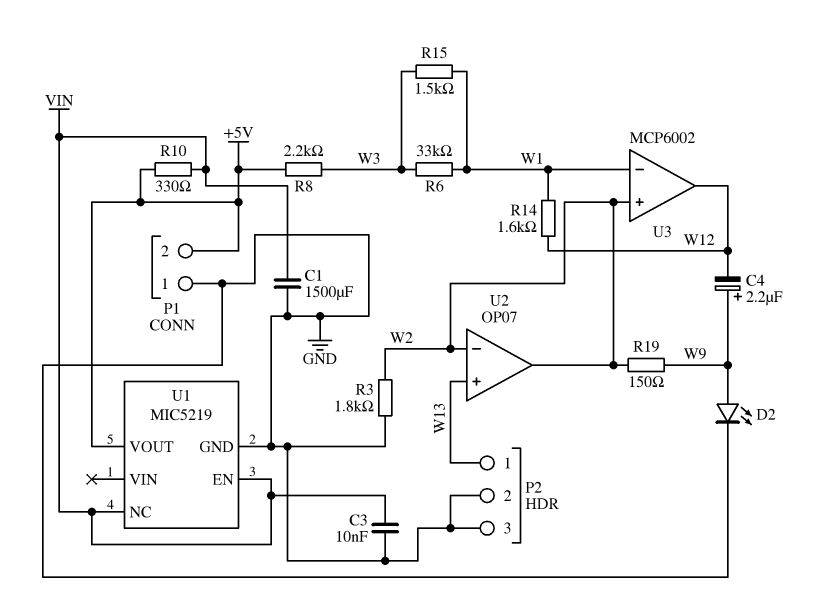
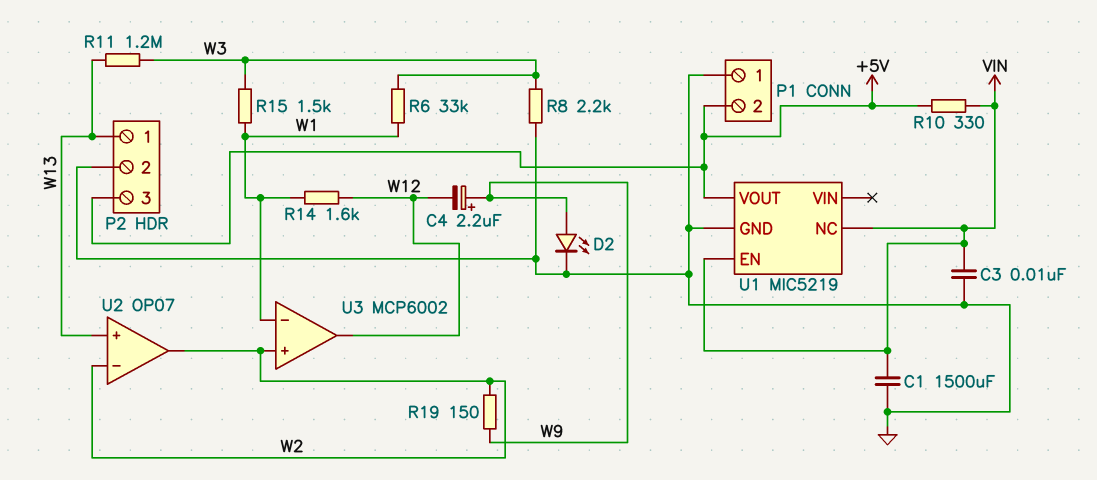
P2 pin 3: GND -> +5V
R3: 1.8k (GND, W2) -> none
R8: 2.2k (+5V, W3) -> 2.2k (GND, W3)
R11: none -> 1.2M (W3, W13)

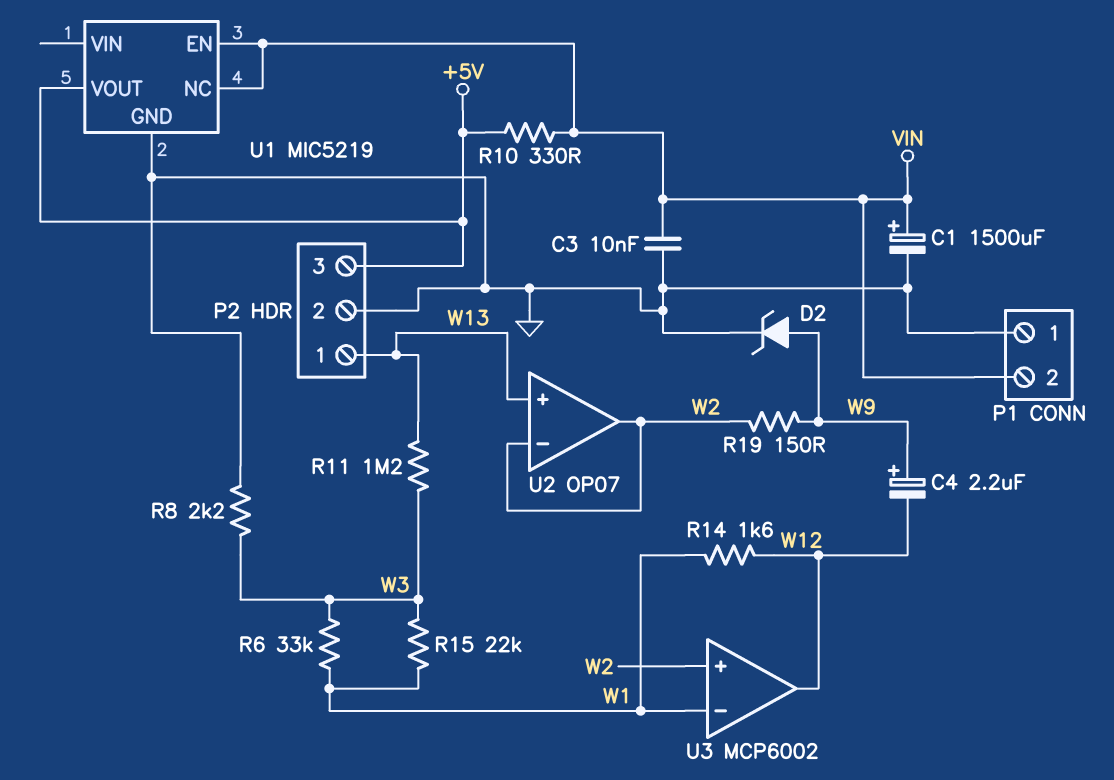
C1: 1500uF (GND, VIN) -> 1500uF (plus VIN, minus GND)
D2: LED (A W9, K GND) -> zener (A W9, K GND)
P1 pin 2: +5V -> VIN
R15: 1.5k (W1, W3) -> 22k (W1, W3)

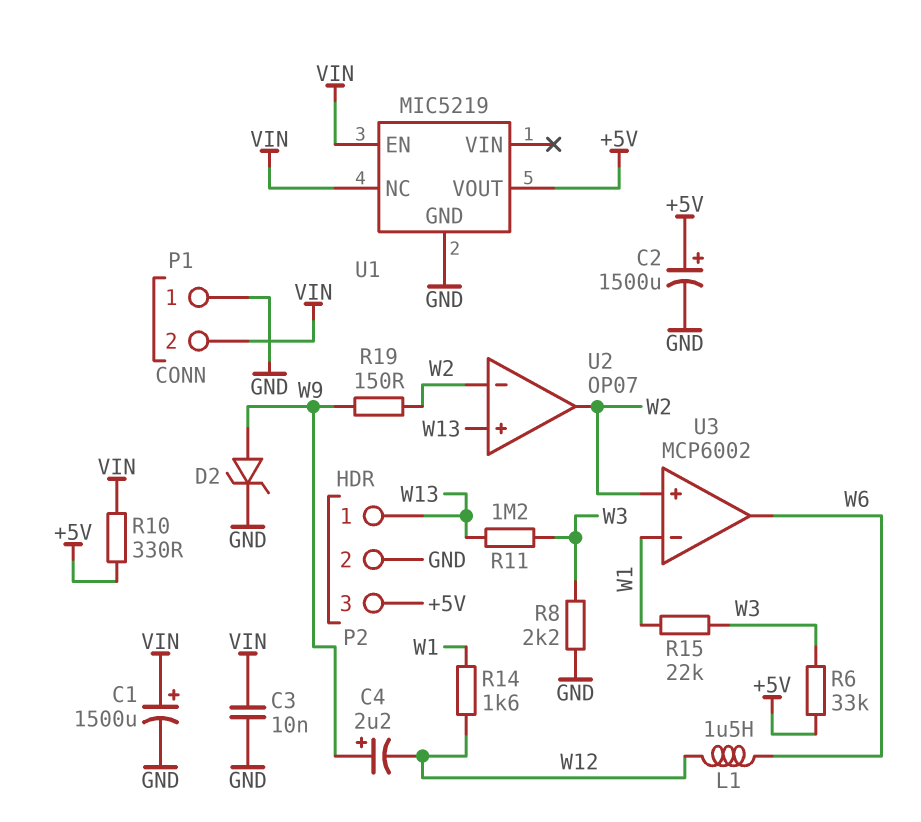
C2: none -> 1500uF (plus +5V, minus GND)
L1: none -> 1.5uH (W6, W12)
R6: 33k (W1, W3) -> 33k (+5V, W3)
U3 pin out: W12 -> W6

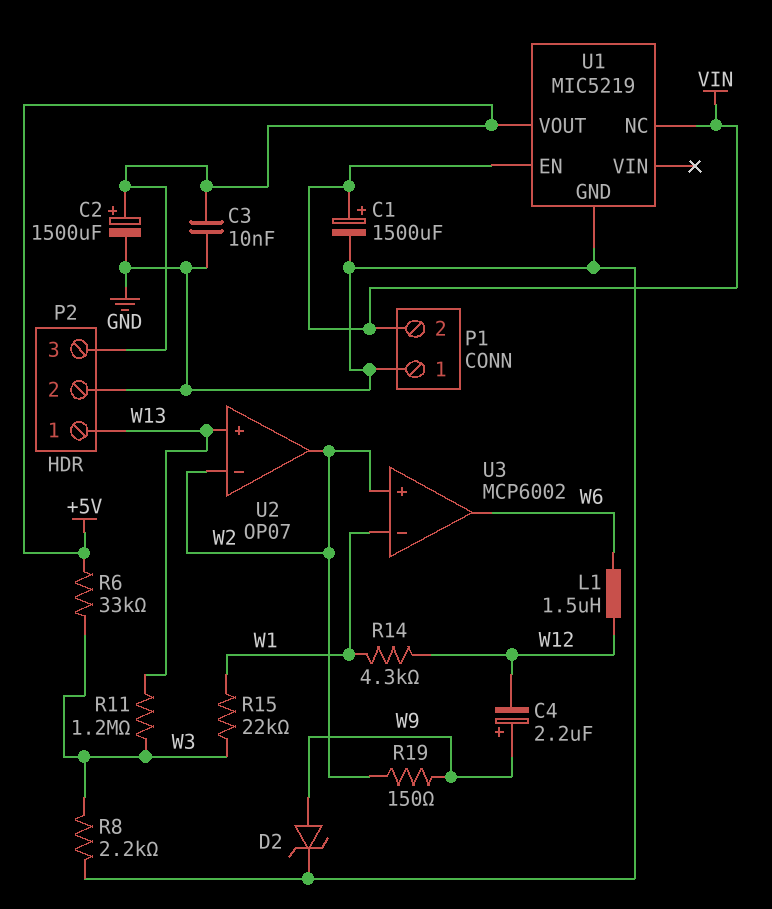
C3: 10nF (GND, VIN) -> 10nF (+5V, GND)
R10: 330 (+5V, VIN) -> none
R14: 1.6k (W1, W12) -> 4.3k (W1, W12)

